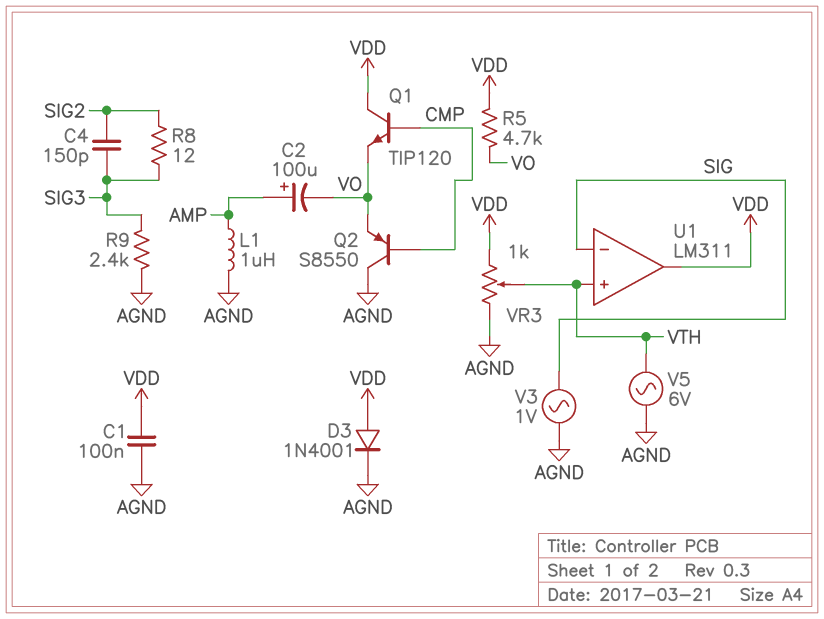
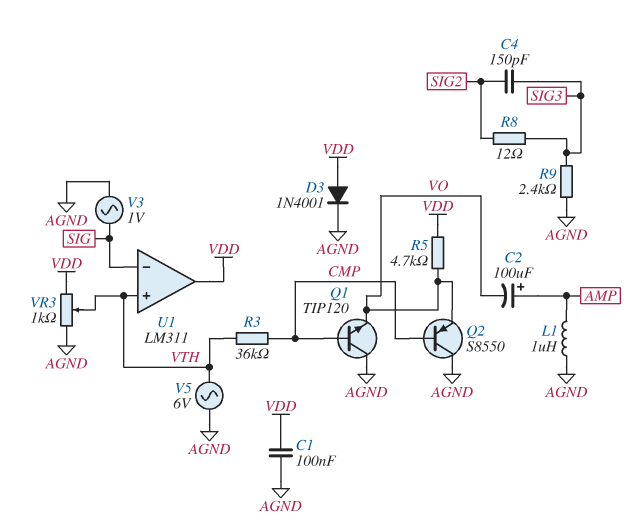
Q1: NPN TIP120 (B CMP, C VDD, E VO) -> NPN TIP120 (B CMP, C AGND, E VO)
R3: none -> 36k (CMP, VTH)

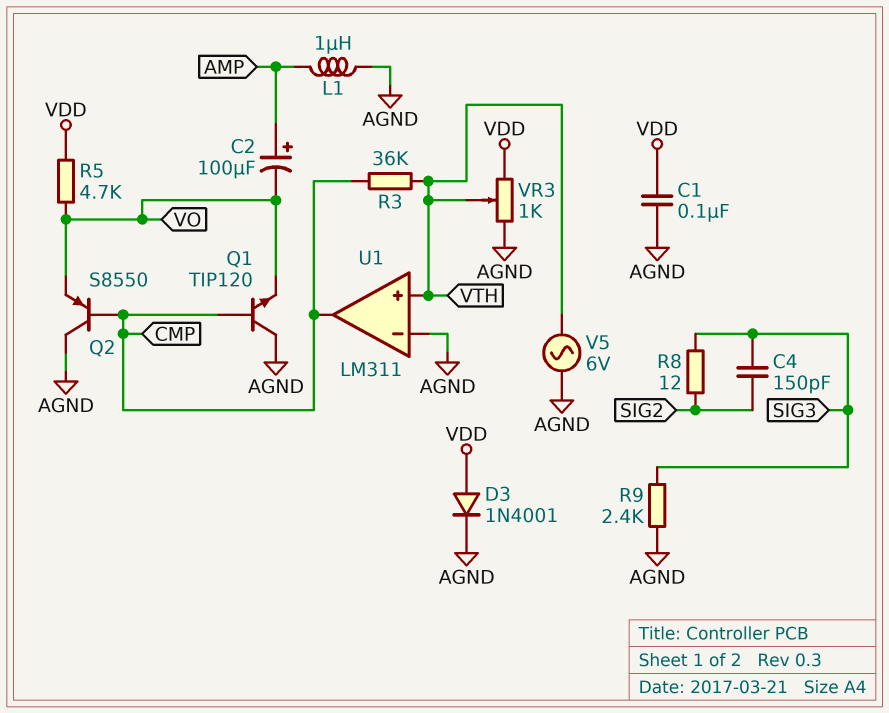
U1 pin in-: SIG -> AGND
U1 pin out: VDD -> CMP
V3: AC 1V (AGND, SIG) -> none

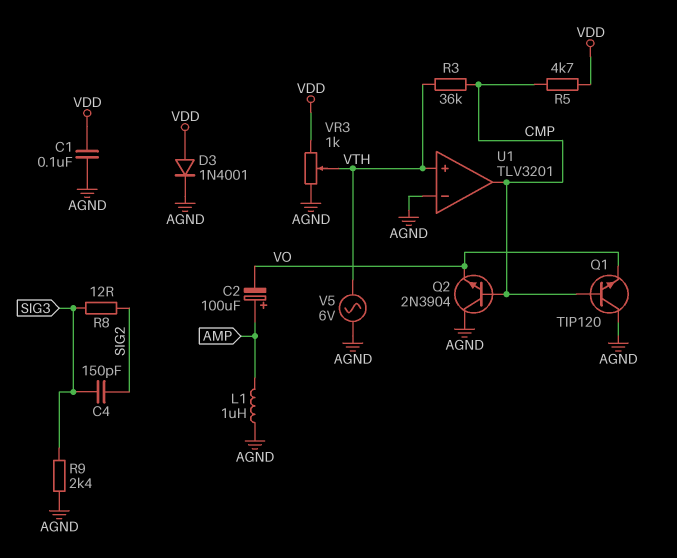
Q2: PNP S8550 (B CMP, C AGND, E VO) -> NPN 2N3904 (B CMP, C AGND, E VO)
R5: 4.7k (VDD, VO) -> 4.7k (CMP, VDD)
U1: LM311 -> TLV3201

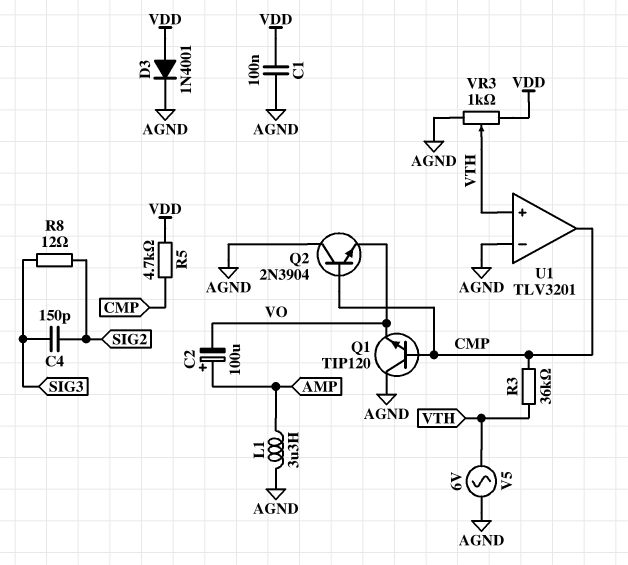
L1: 1uH (AGND, AMP) -> 3.3uH (AGND, AMP)
R9: 2.4k (AGND, SIG3) -> none

